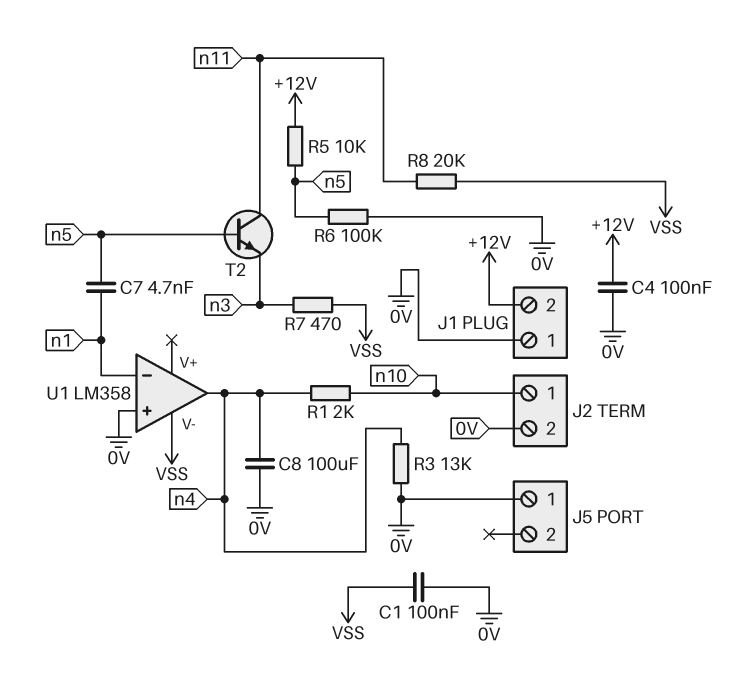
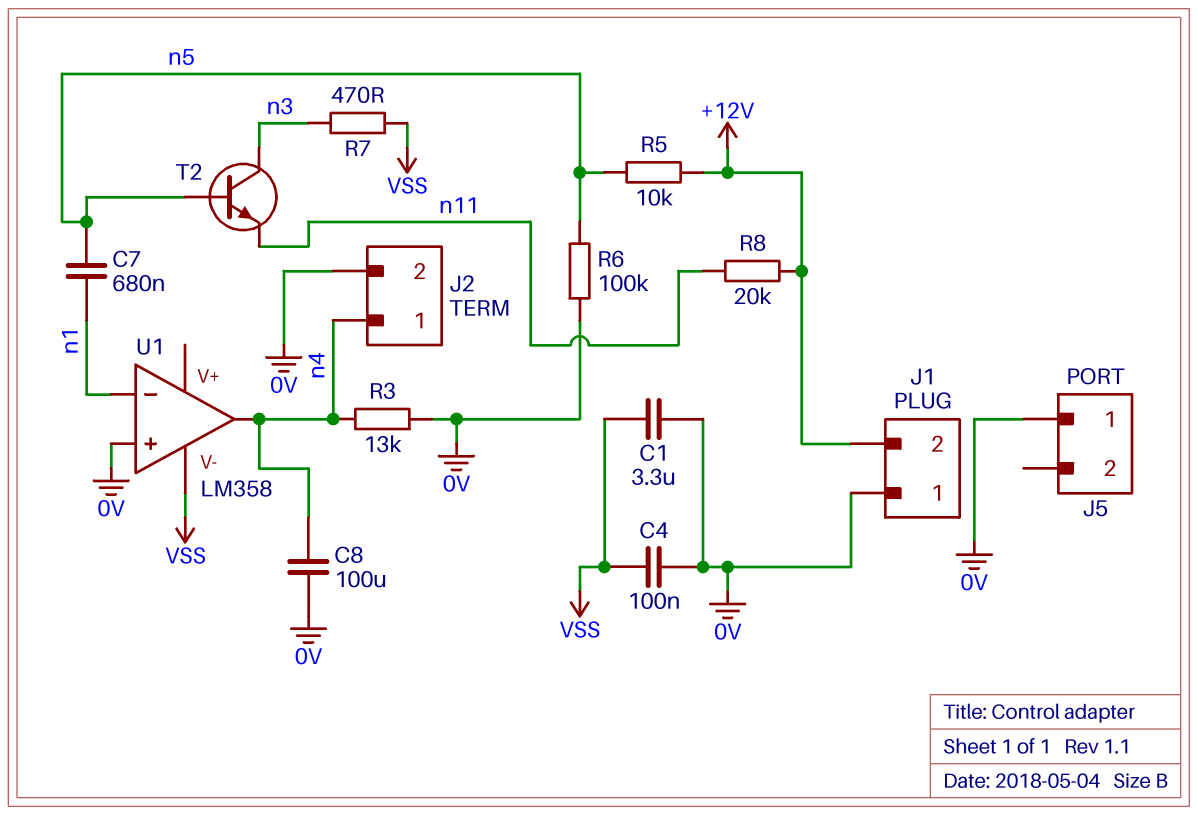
C1: 100nF (0V, VSS) -> 3.3uF (0V, VSS)
C4: 100nF (+12V, 0V) -> 100nF (0V, VSS)
C7: 4.7nF (n1, n5) -> 680nF (n1, n5)
J2 pin 1: n10 -> n4
R1: 2k (n4, n10) -> none
R8: 20k (VSS, n11) -> 20k (+12V, n11)
T2: NPN (B n5, C n11, E n3) -> NPN (B n5, C n3, E n11)

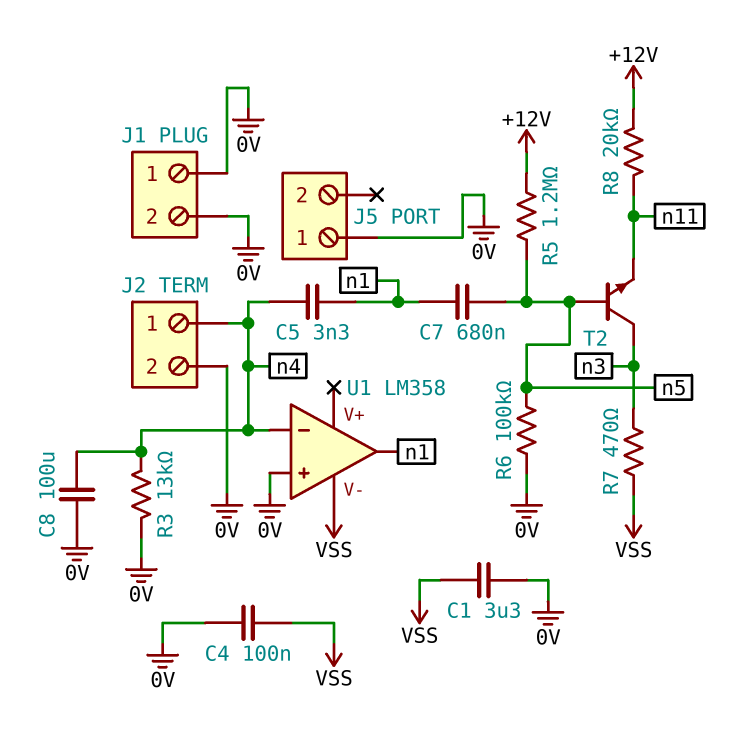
C5: none -> 3.3nF (n1, n4)
J1 pin 2: +12V -> 0V
R5: 10k (+12V, n5) -> 1.2M (+12V, n5)
U1 pin in-: n1 -> n4
U1 pin out: n4 -> n1

